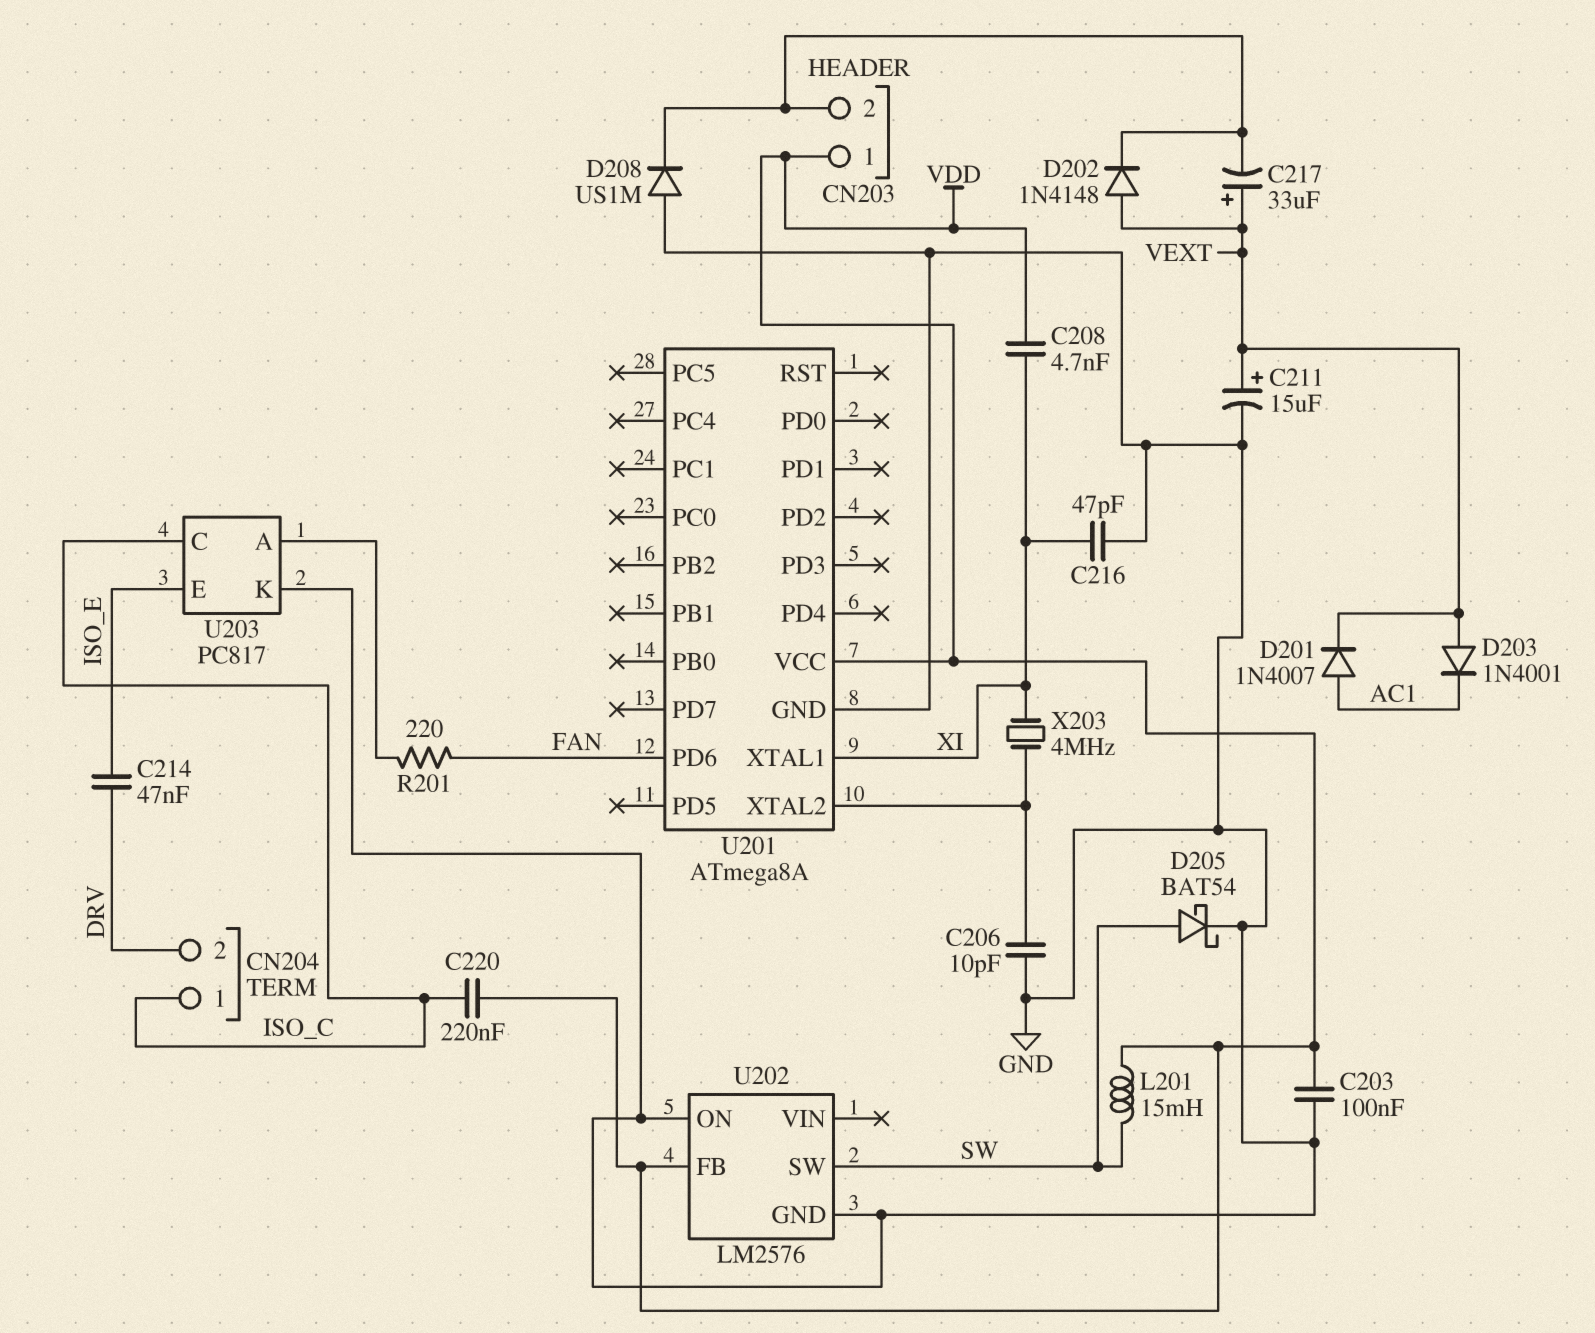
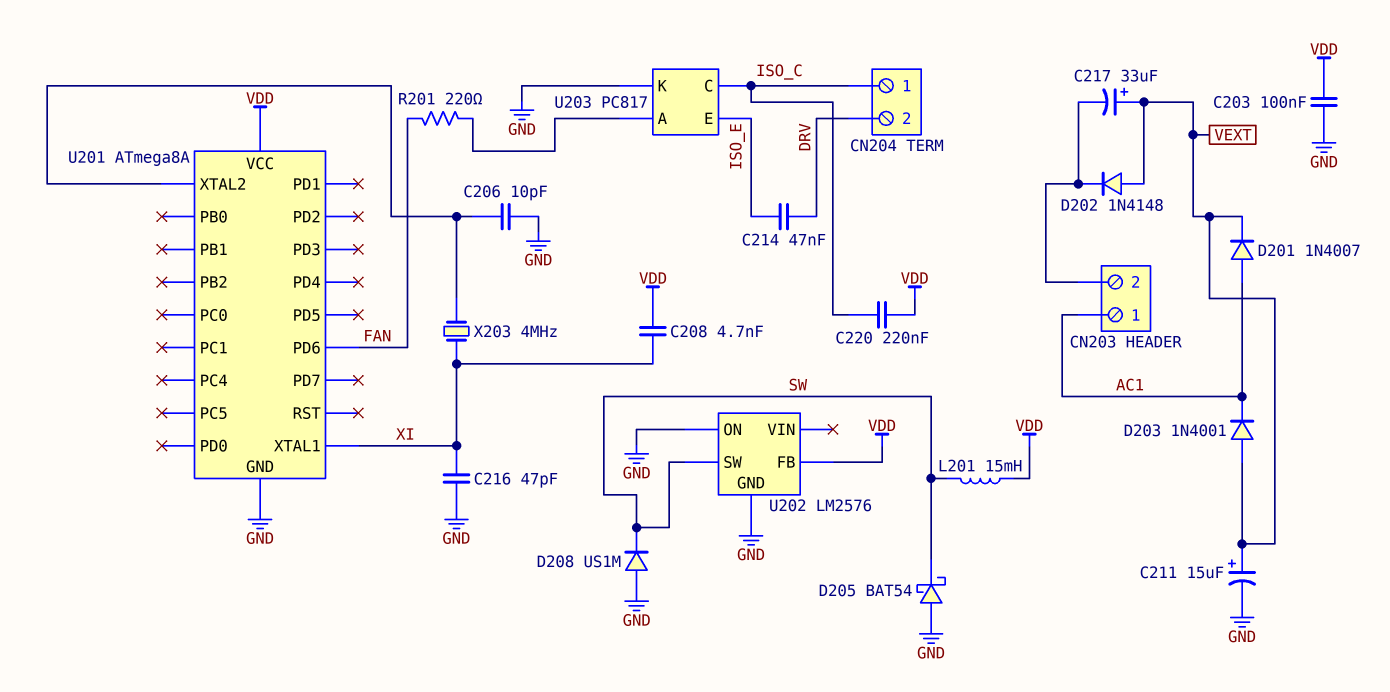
CN203 pin 1: VDD -> AC1
D205: schottky BAT54 (A SW, K GND) -> schottky BAT54 (A GND, K SW)
D208: diode US1M (A GND, K CN203/2) -> diode US1M (A GND, K SW)

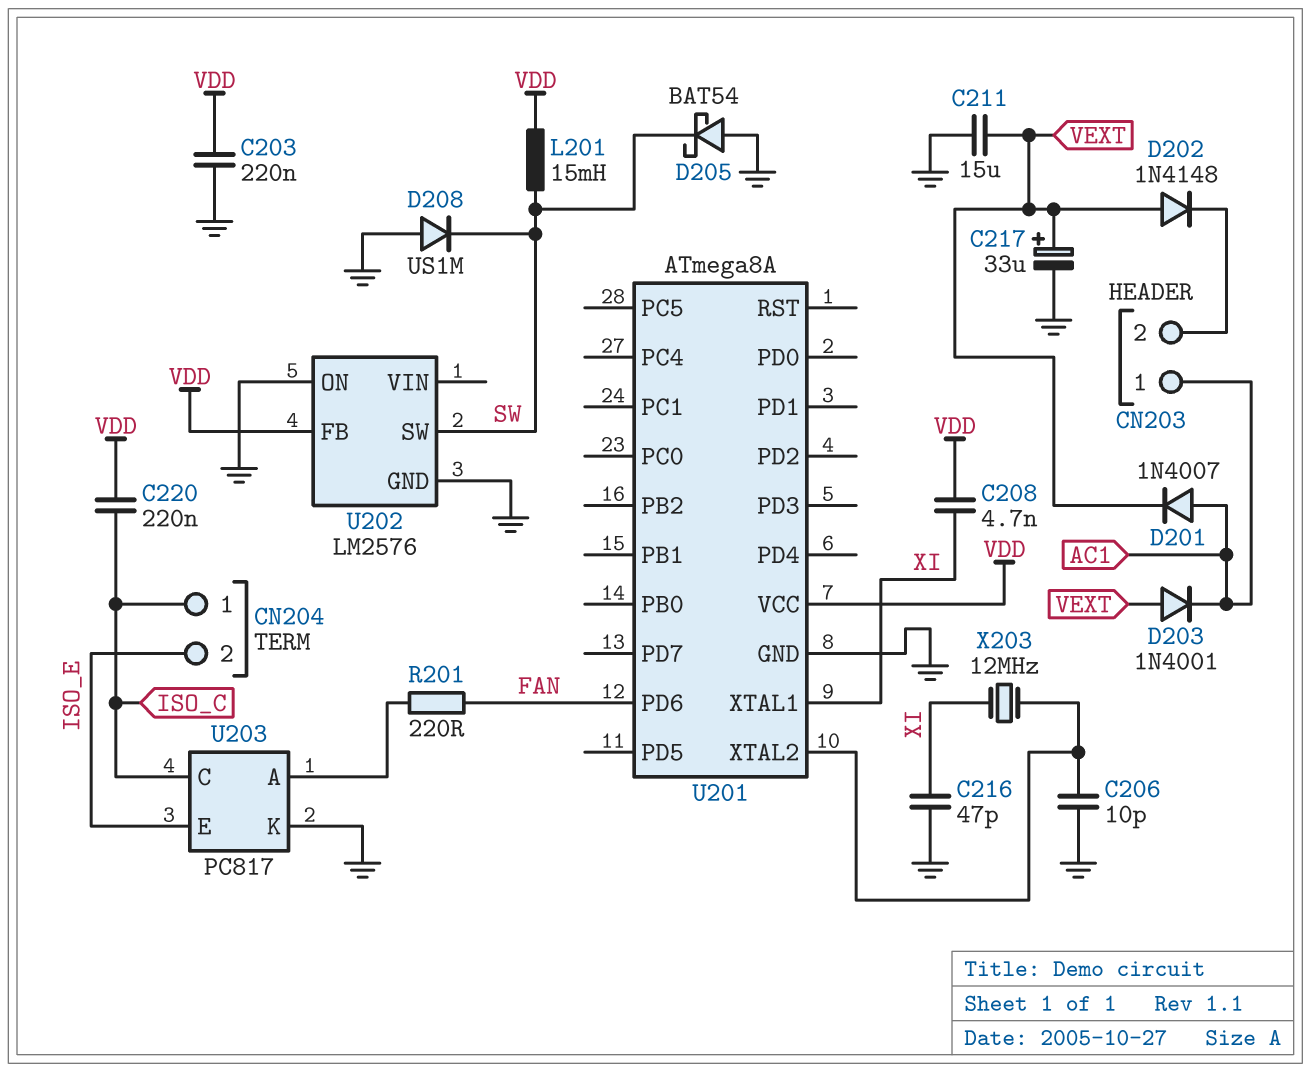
C203: 100nF (GND, VDD) -> 220nF (GND, VDD)
C211: 15uF (plus VEXT, minus GND) -> 15uF (GND, VEXT)
C214: 47nF (DRV, ISO_E) -> none
C217: 33uF (plus VEXT, minus CN203/2) -> 33uF (plus VEXT, minus GND)
CN204 pin 2: DRV -> ISO_E
X203: 4MHz (U201/XTAL2, XI) -> 12MHz (U201/XTAL2, XI)

